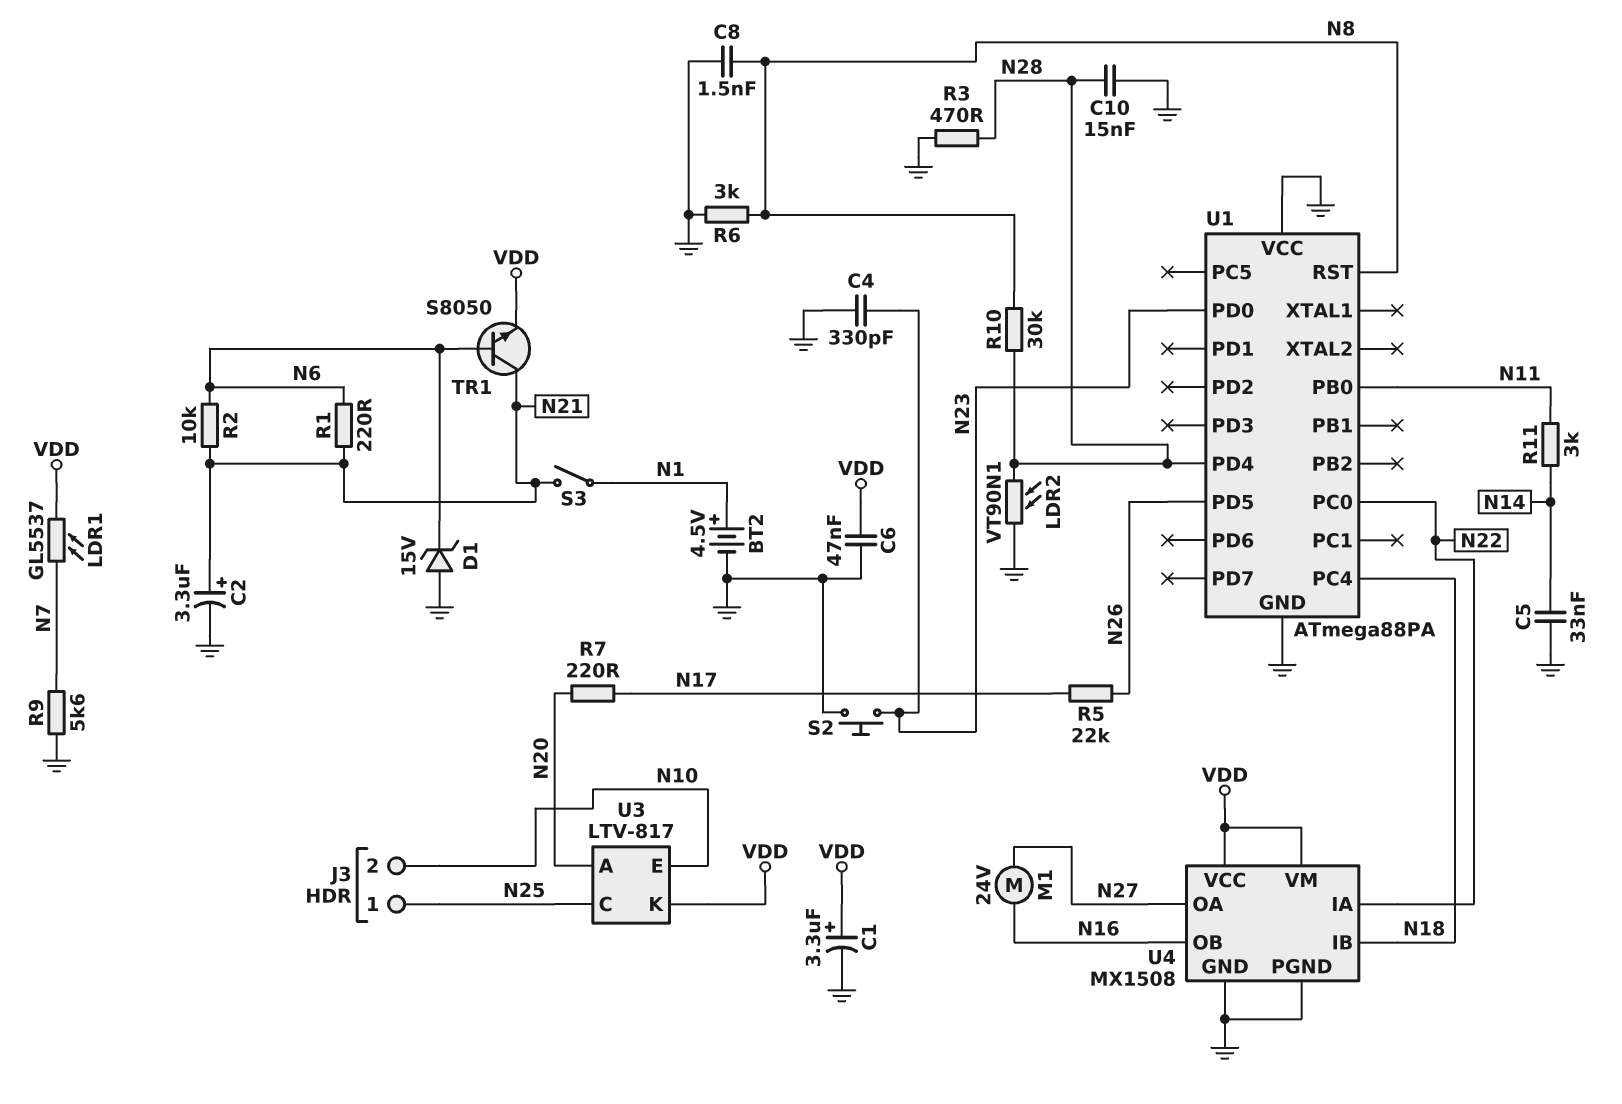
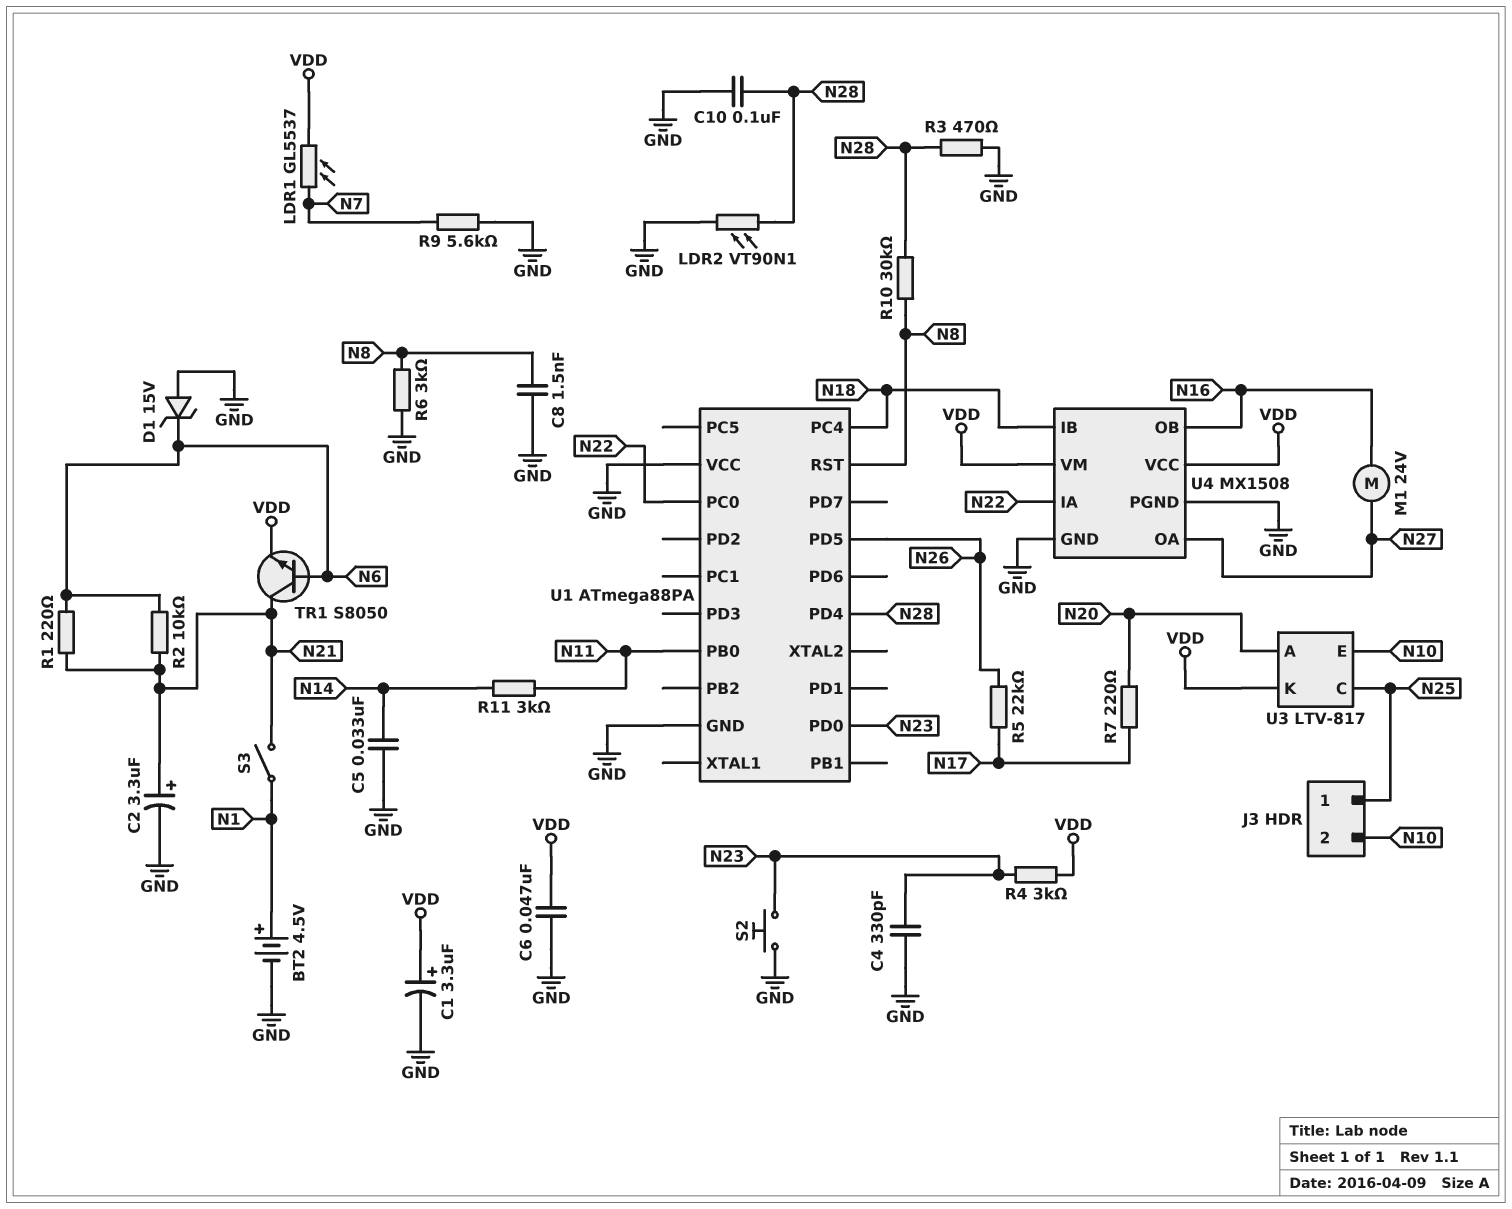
C10: 15nF (GND, N28) -> 100nF (GND, N28)
R4: none -> 3k (N23, VDD)

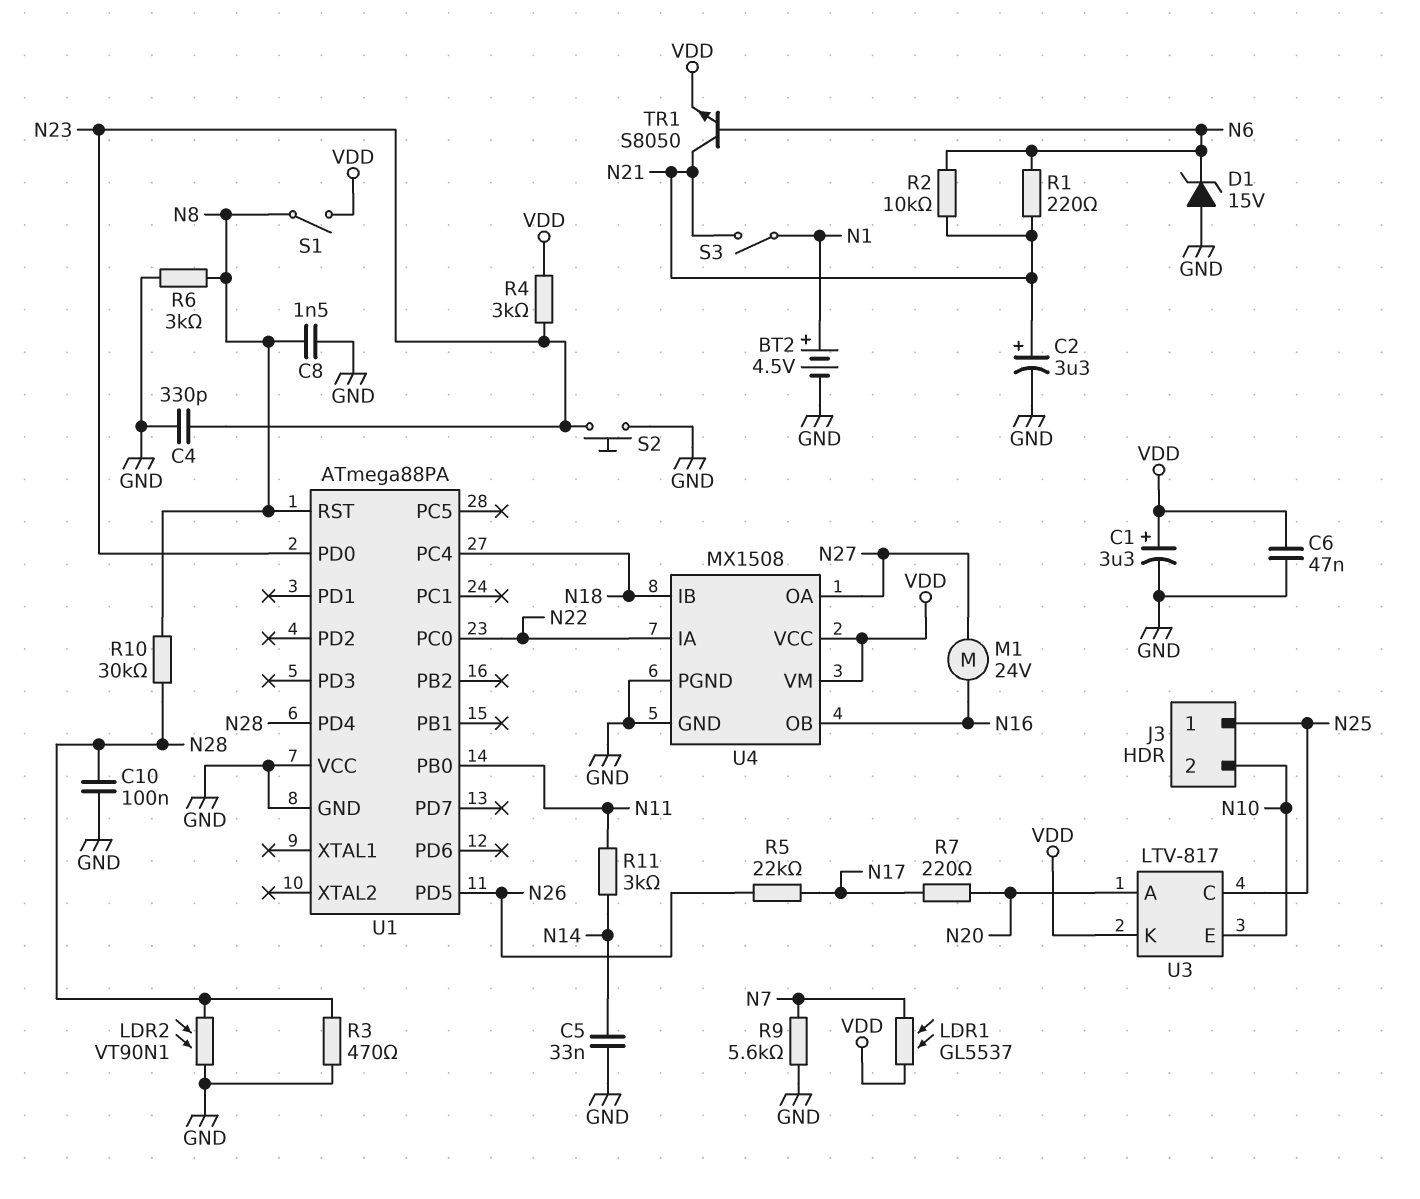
S1: none -> switch (N8, VDD)

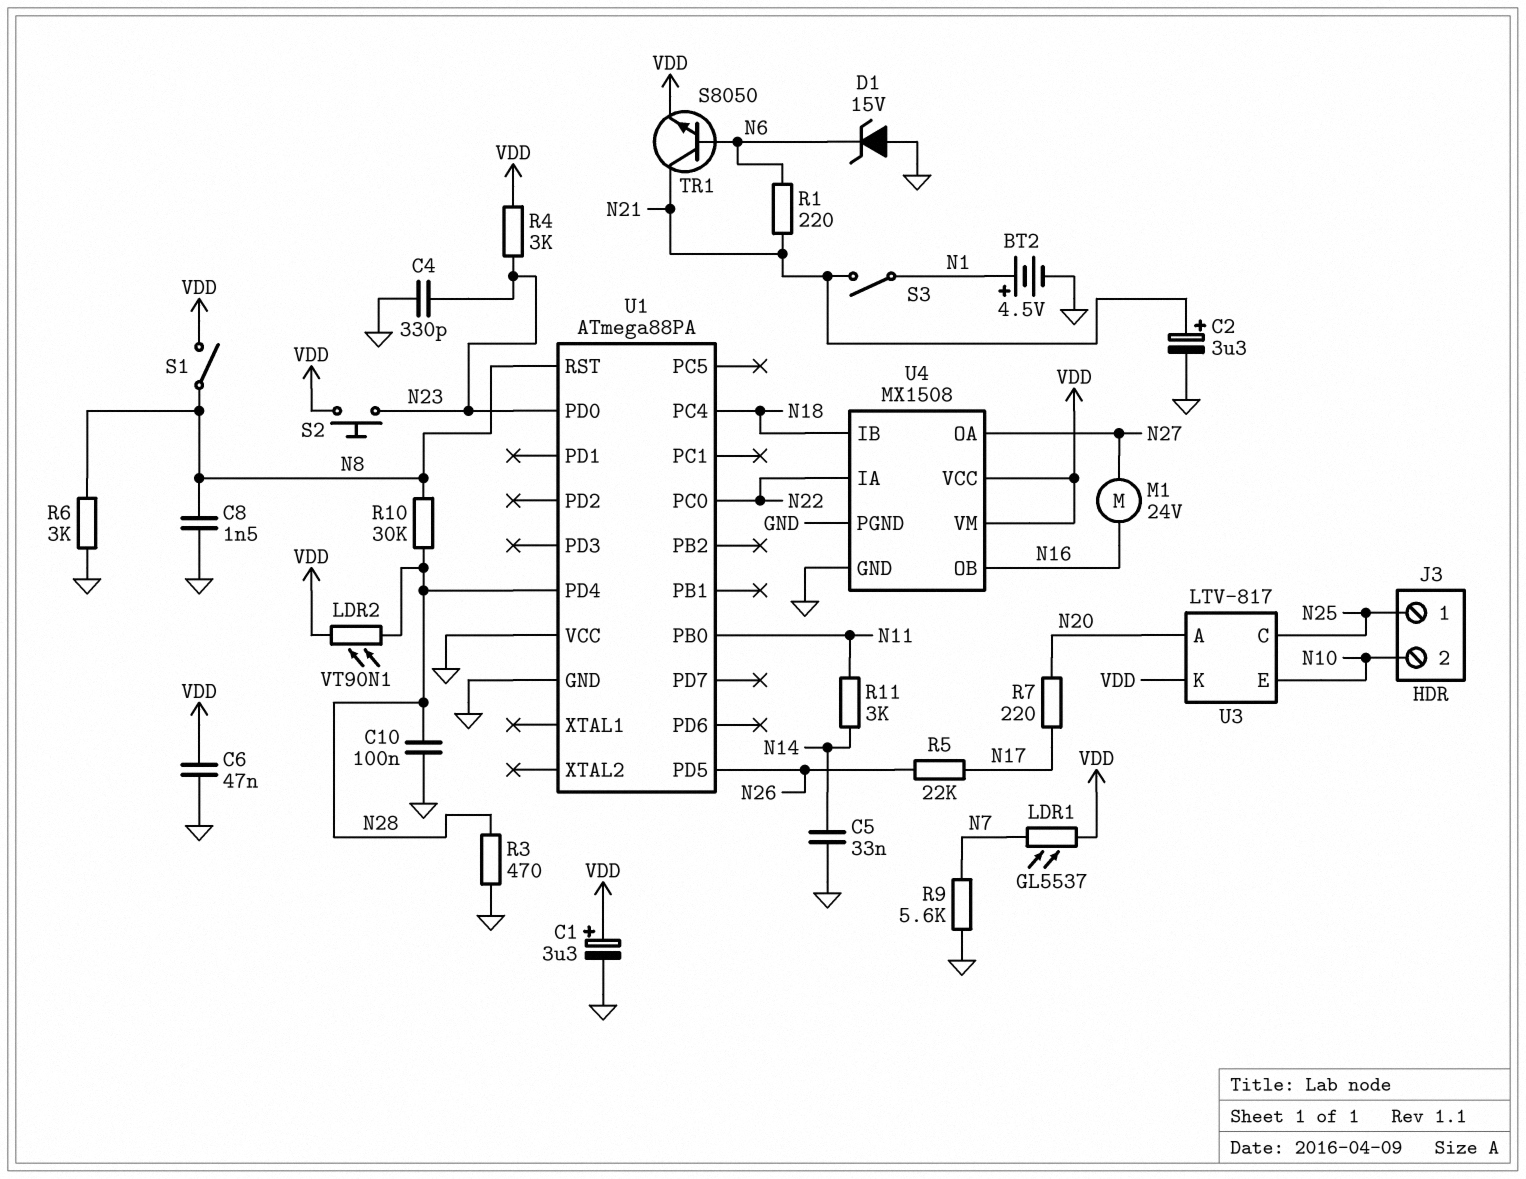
LDR2: VT90N1 (GND, N28) -> VT90N1 (N28, VDD)
R2: 10k (N6, N21) -> none
S2: button (GND, N23) -> button (N23, VDD)

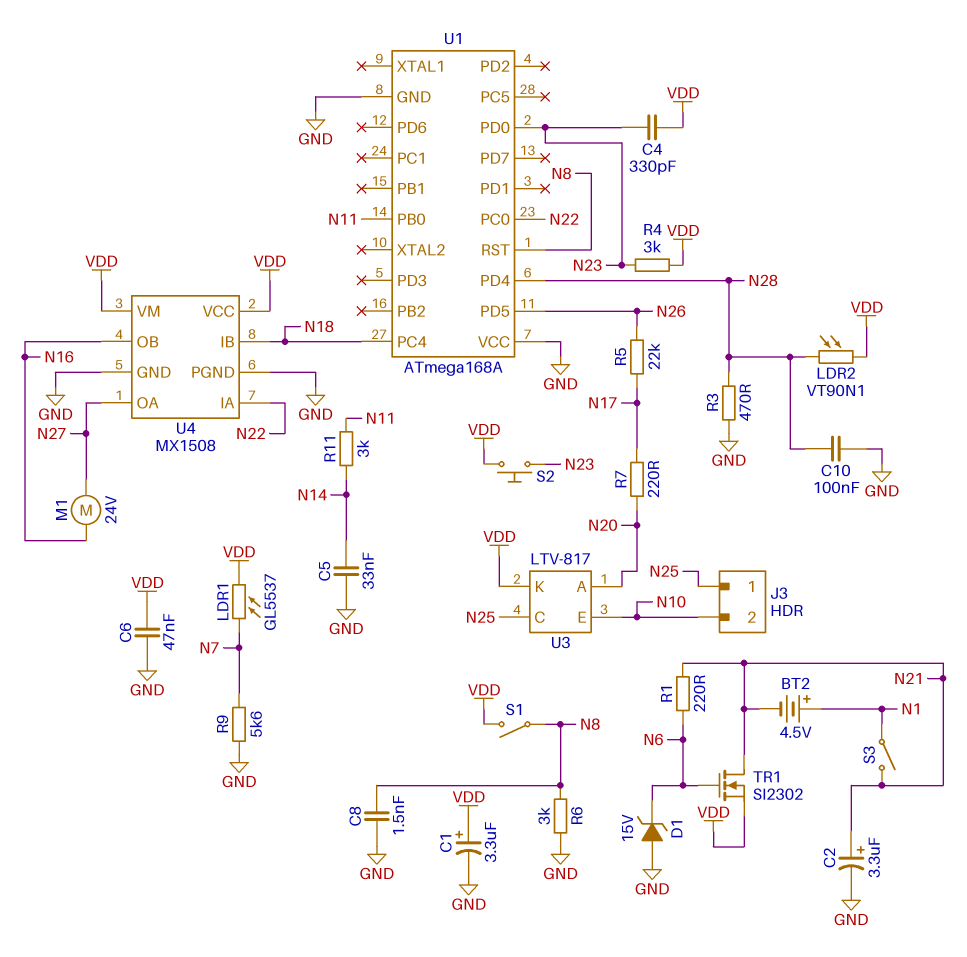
BT2: 4.5V (plus N1, minus GND) -> 4.5V (plus N1, minus N21)
C4: 330pF (GND, N23) -> 330pF (N23, VDD)
R10: 30k (N8, N28) -> none
TR1: NPN S8050 (B N6, C N21, E VDD) -> NMOS SI2302 (G N6, D N21, S VDD)
U1: ATmega88PA -> ATmega168A

